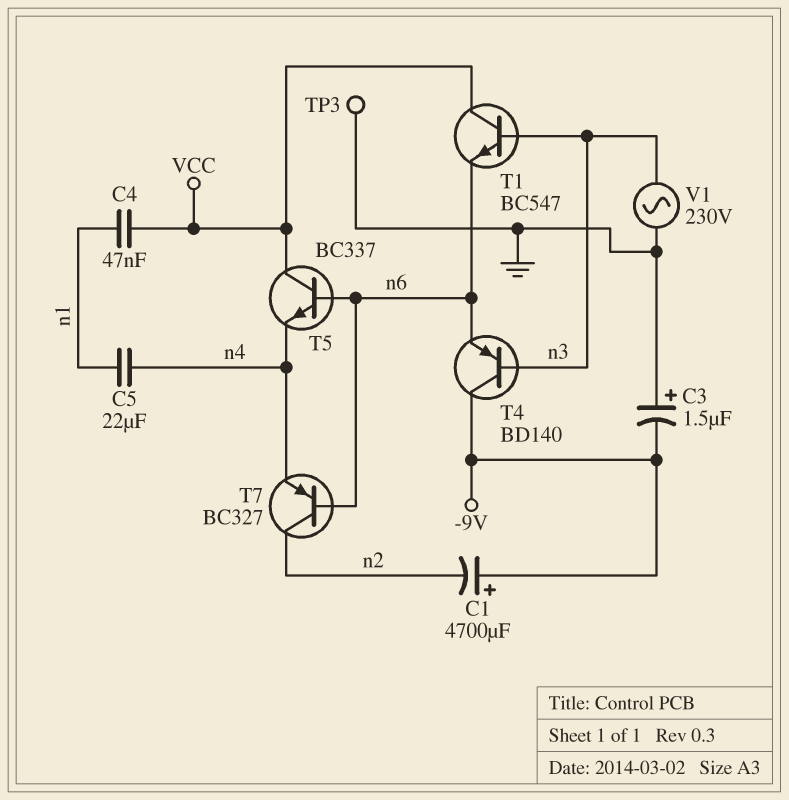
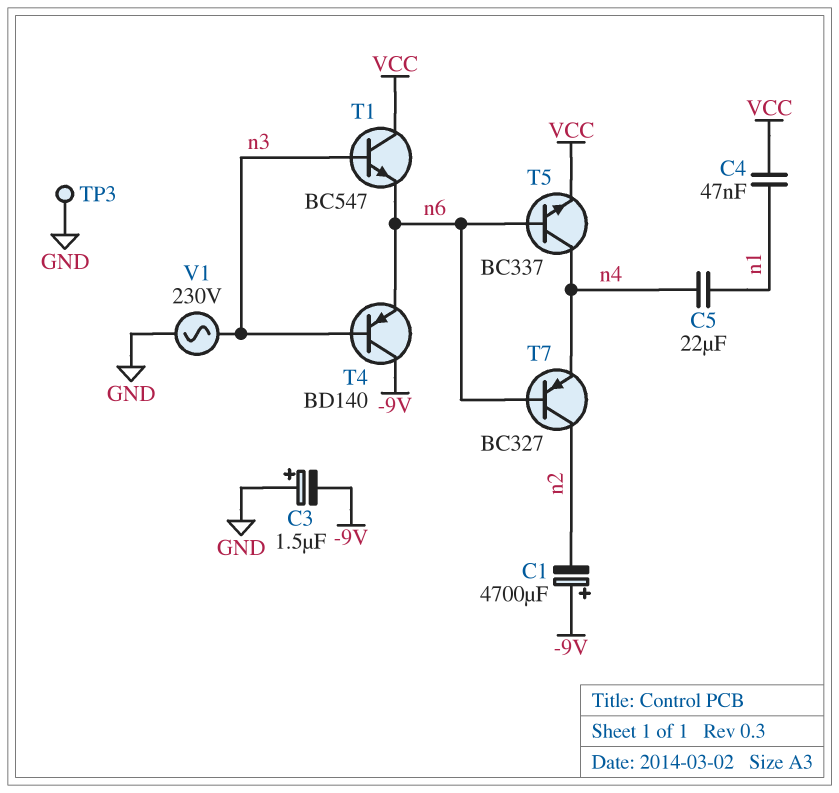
T5: NPN BC337 (B n6, C VCC, E n4) -> NPN BC337 (B n6, C n4, E VCC)

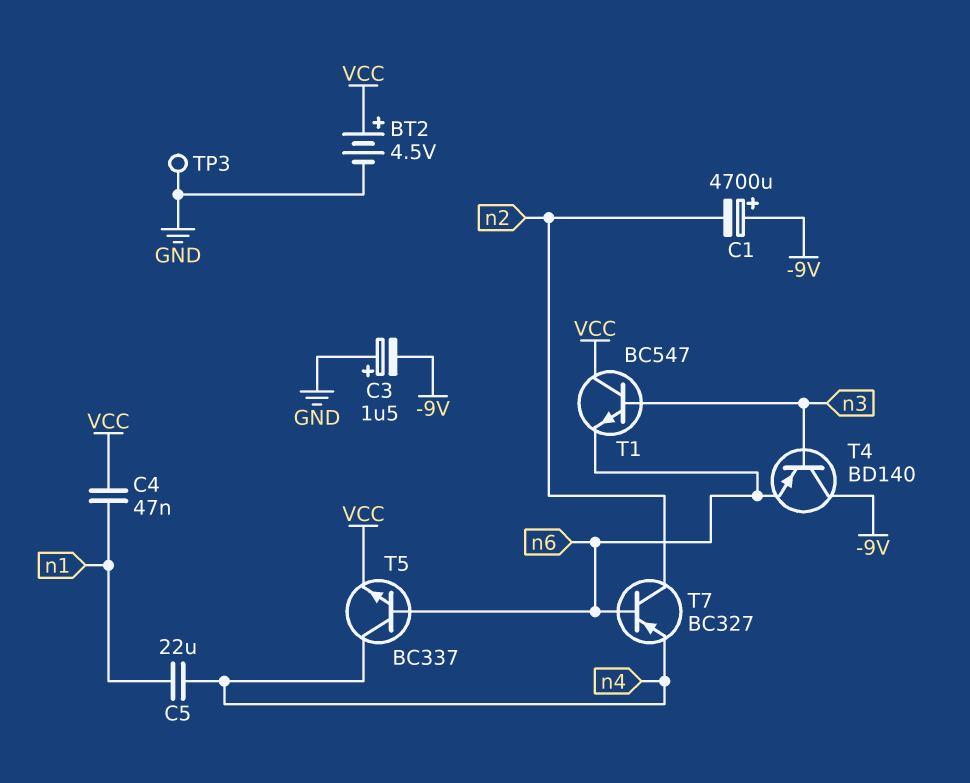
BT2: none -> 4.5V (plus VCC, minus GND)
V1: AC 230V (GND, n3) -> none

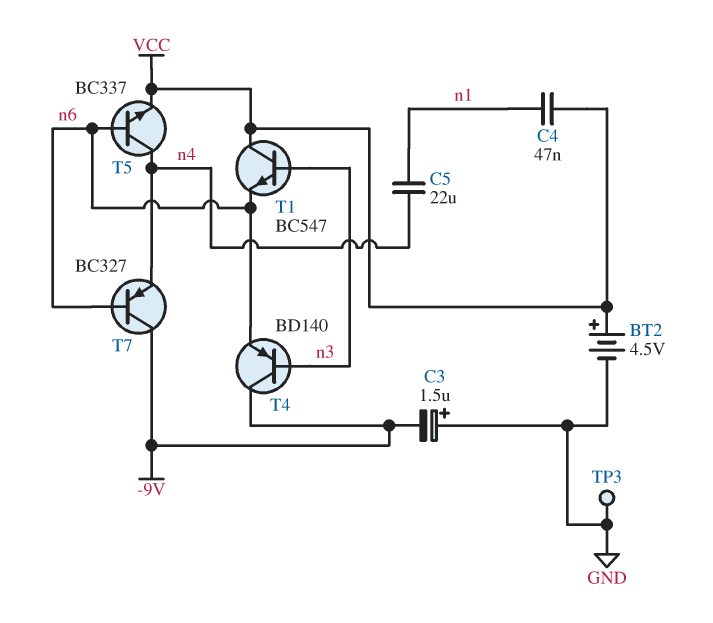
C1: 4700uF (plus -9V, minus n2) -> none
T7: PNP BC327 (B n6, C n2, E n4) -> PNP BC327 (B n6, C -9V, E n4)

